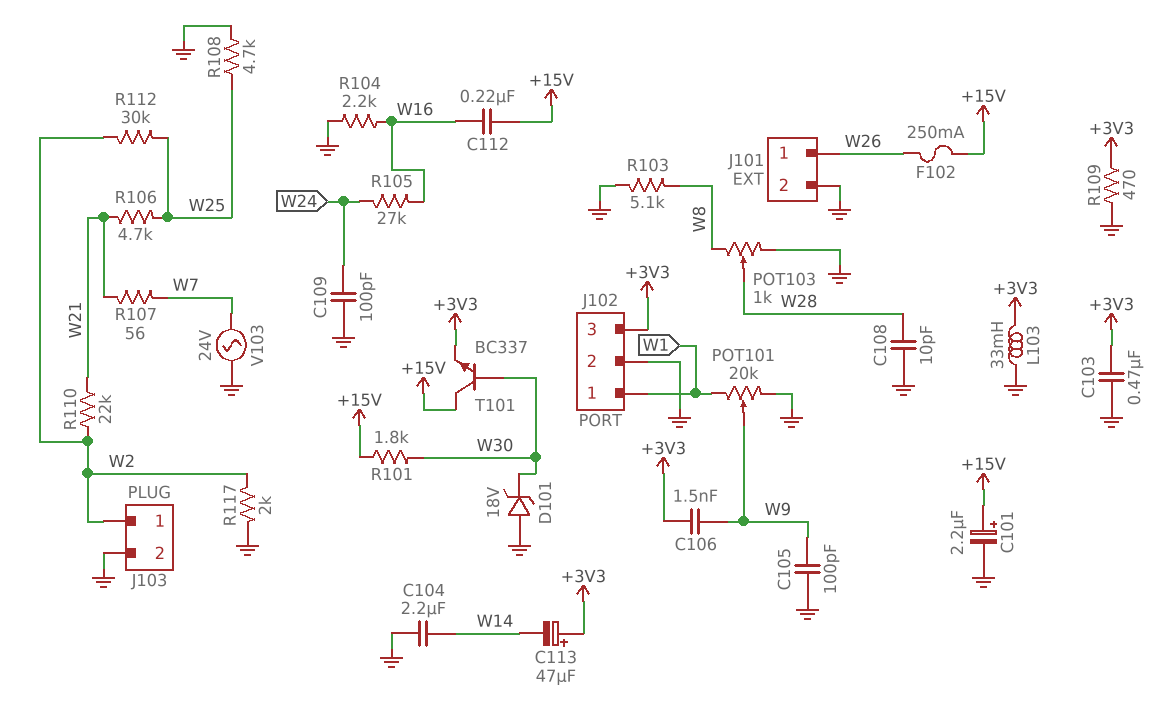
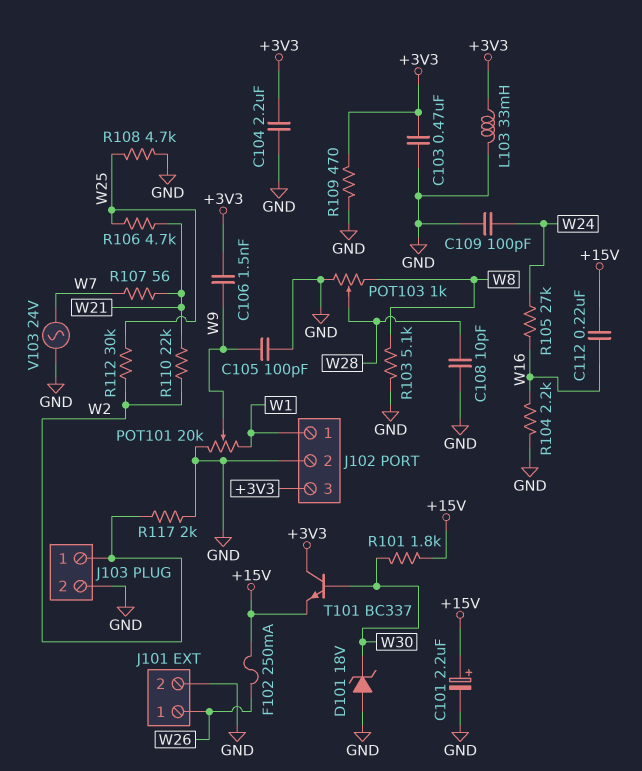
C104: 2.2uF (GND, W14) -> 2.2uF (+3V3, GND)
C113: 47uF (plus +3V3, minus W14) -> none
T101: NPN BC337 (B W30, C +15V, E +3V3) -> NPN BC337 (B W30, C +3V3, E +15V)

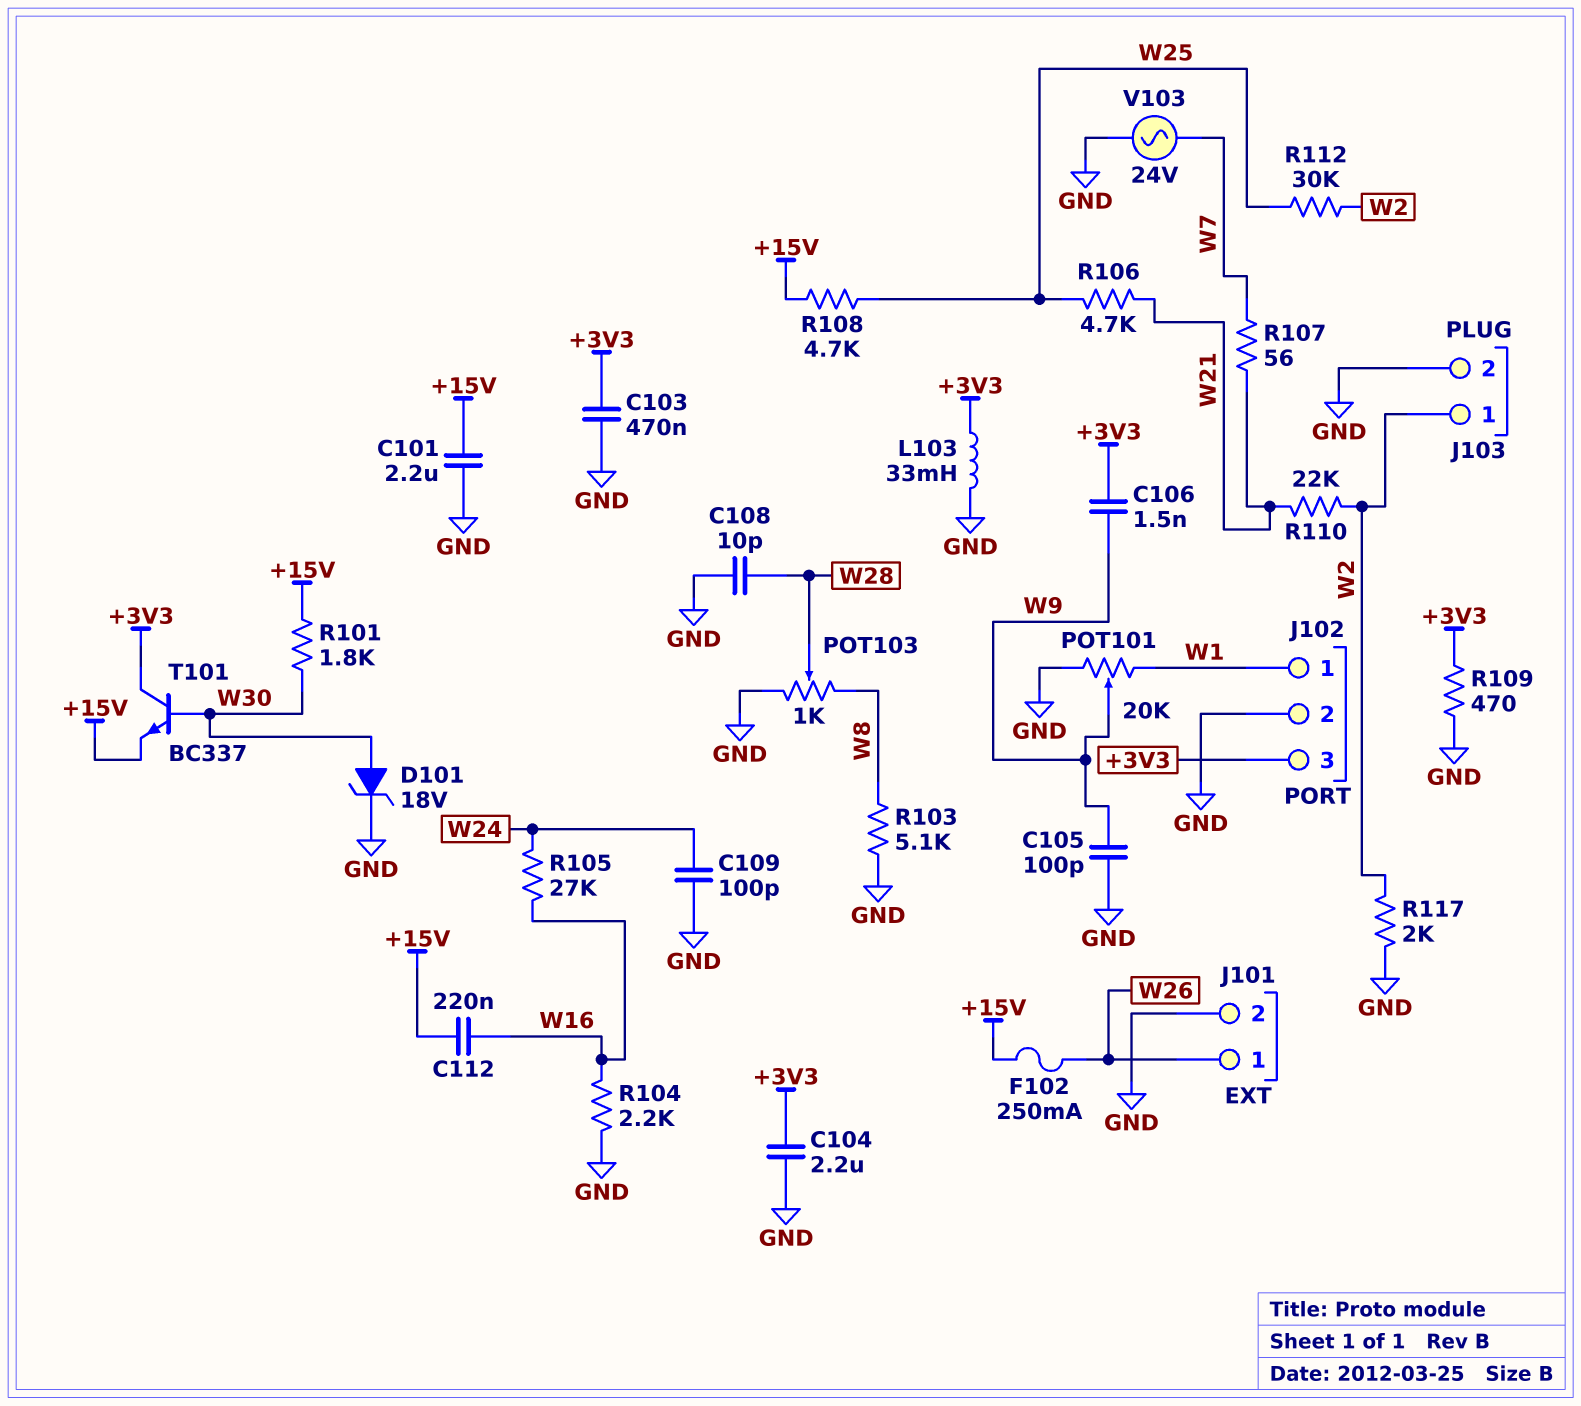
C101: 2.2uF (plus +15V, minus GND) -> 2.2uF (+15V, GND)
D101: zener 18V (A GND, K W30) -> zener 18V (A W30, K GND)
R108: 4.7k (GND, W25) -> 4.7k (+15V, W25)

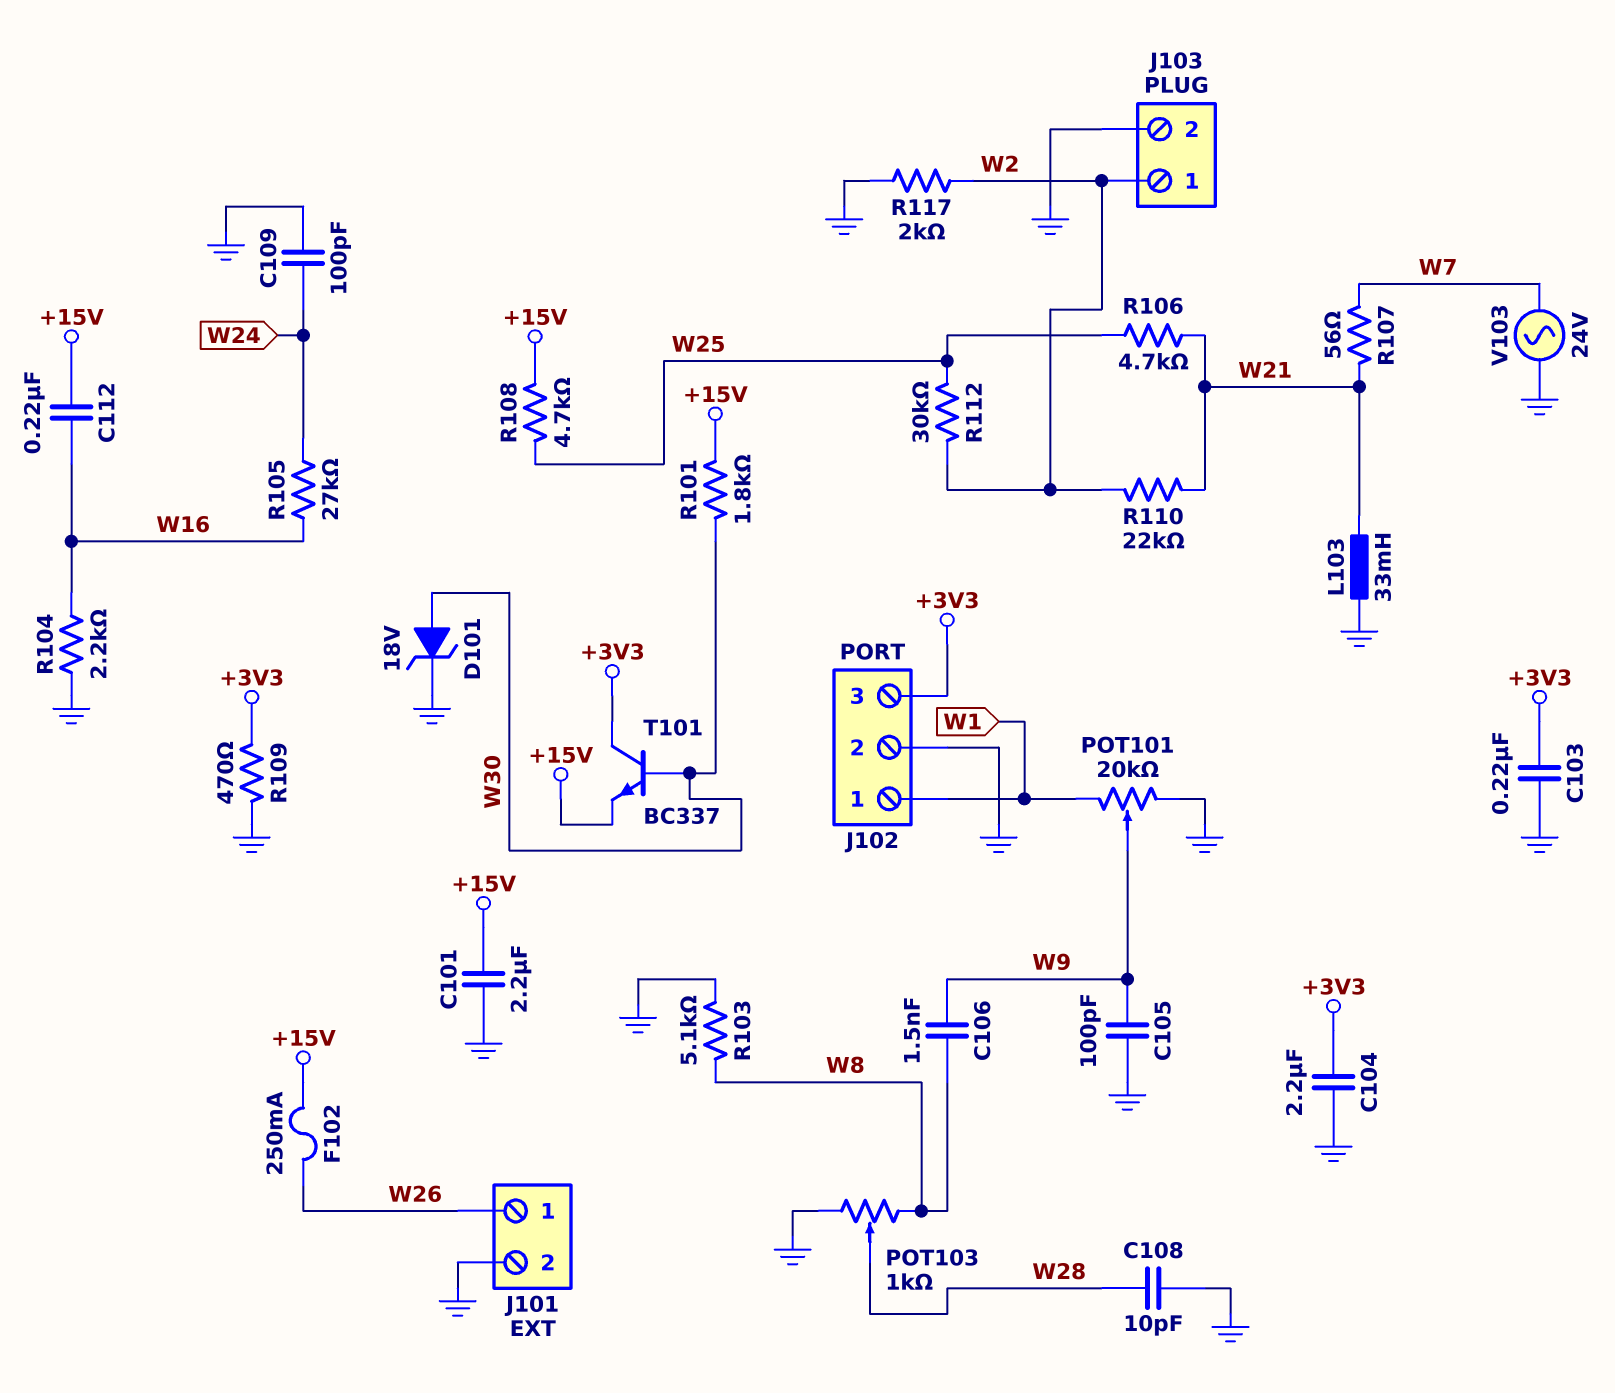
C103: 470nF (+3V3, GND) -> 220nF (+3V3, GND)
C106: 1.5nF (+3V3, W9) -> 1.5nF (W8, W9)
L103: 33mH (+3V3, GND) -> 33mH (GND, W21)

